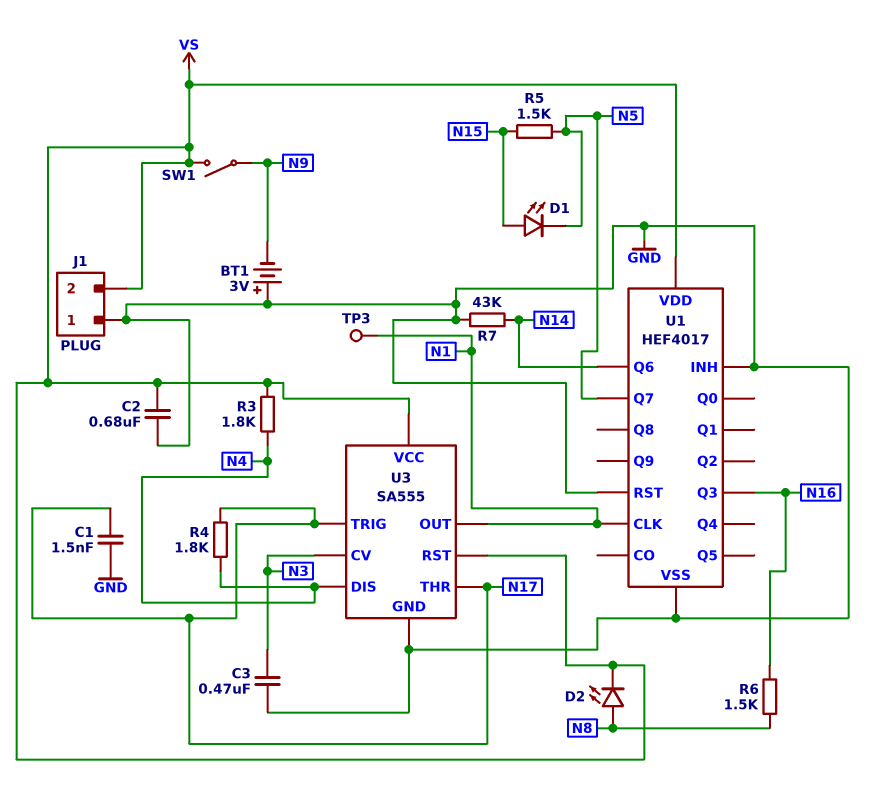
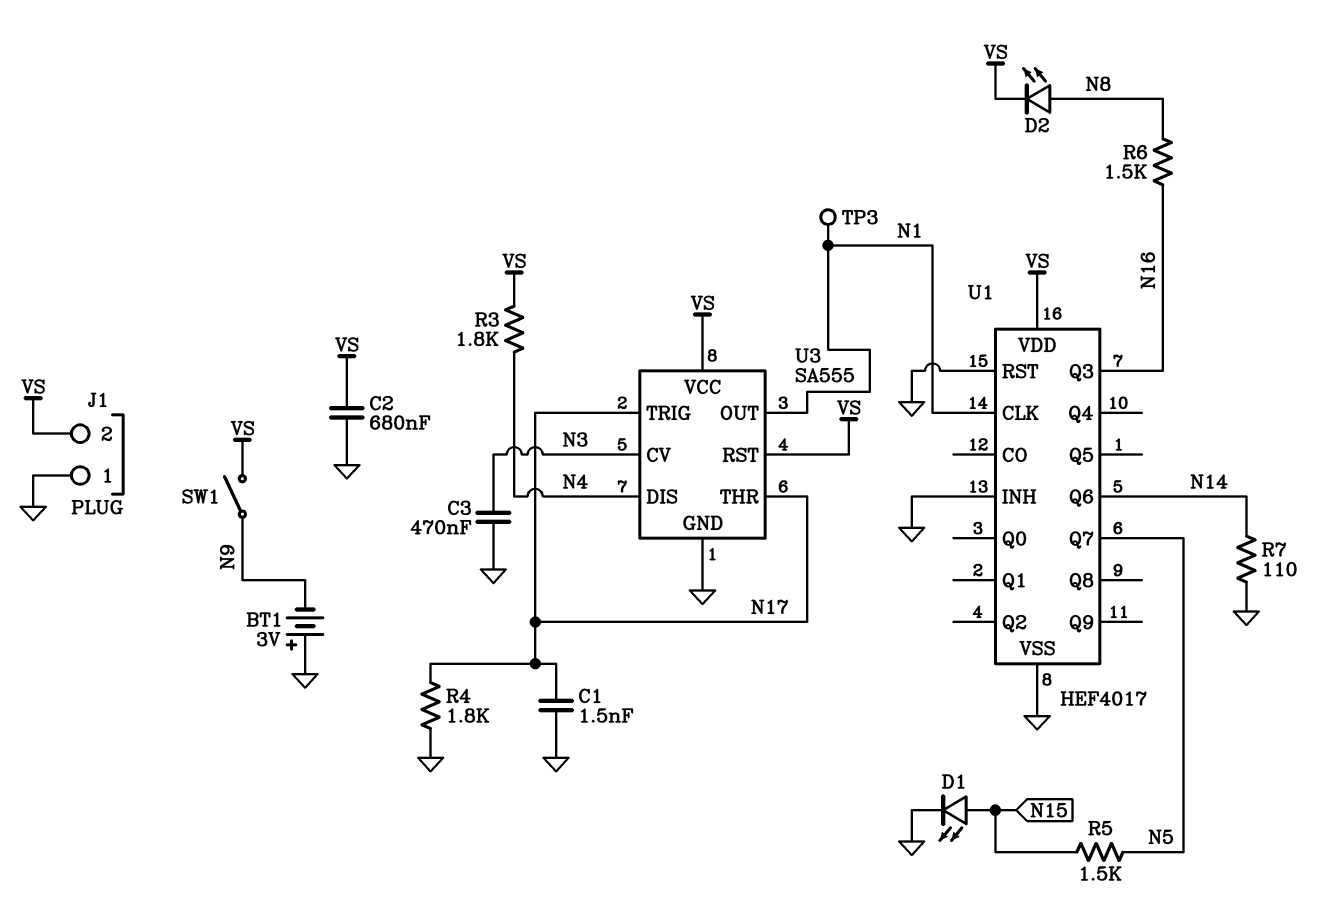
D1: LED (A N15, K N5) -> LED (A N15, K GND)
R4: 1.8k (N4, N17) -> 1.8k (GND, N17)
R7: 43k (GND, N14) -> 110 (GND, N14)

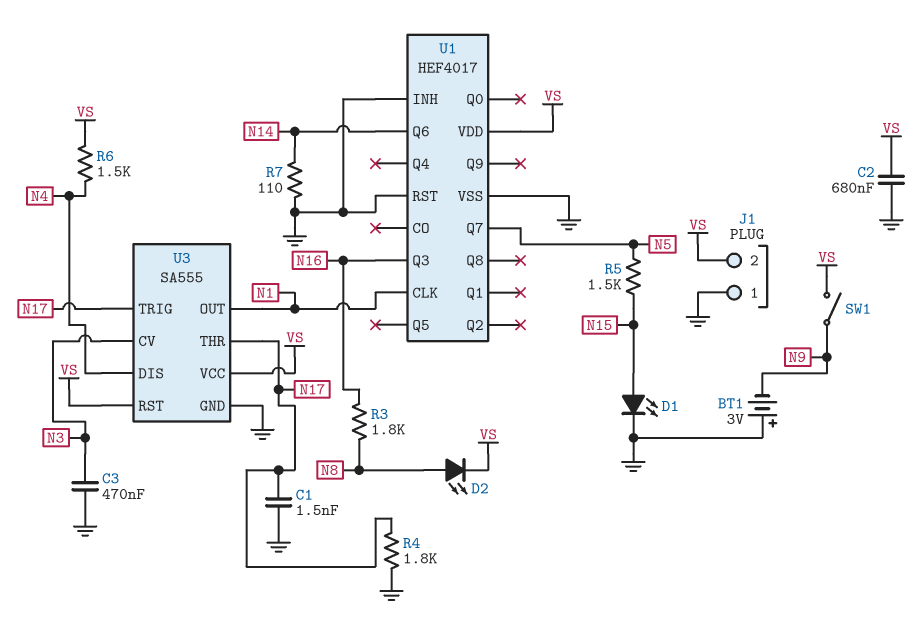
R3: 1.8k (N4, VS) -> 1.8k (N8, N16)
R6: 1.5k (N8, N16) -> 1.5k (N4, VS)
TP3: test point (N1) -> none

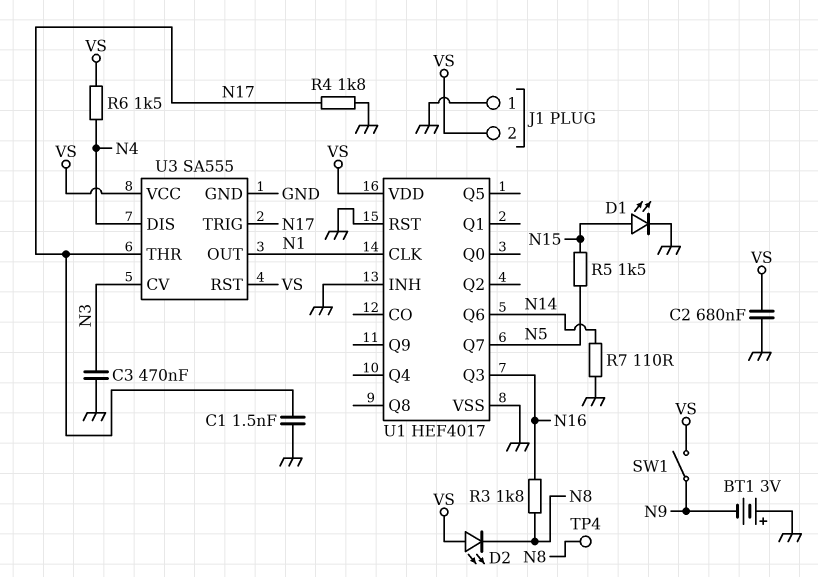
D2: LED (A N8, K VS) -> LED (A VS, K N8)
TP4: none -> test point (N8)

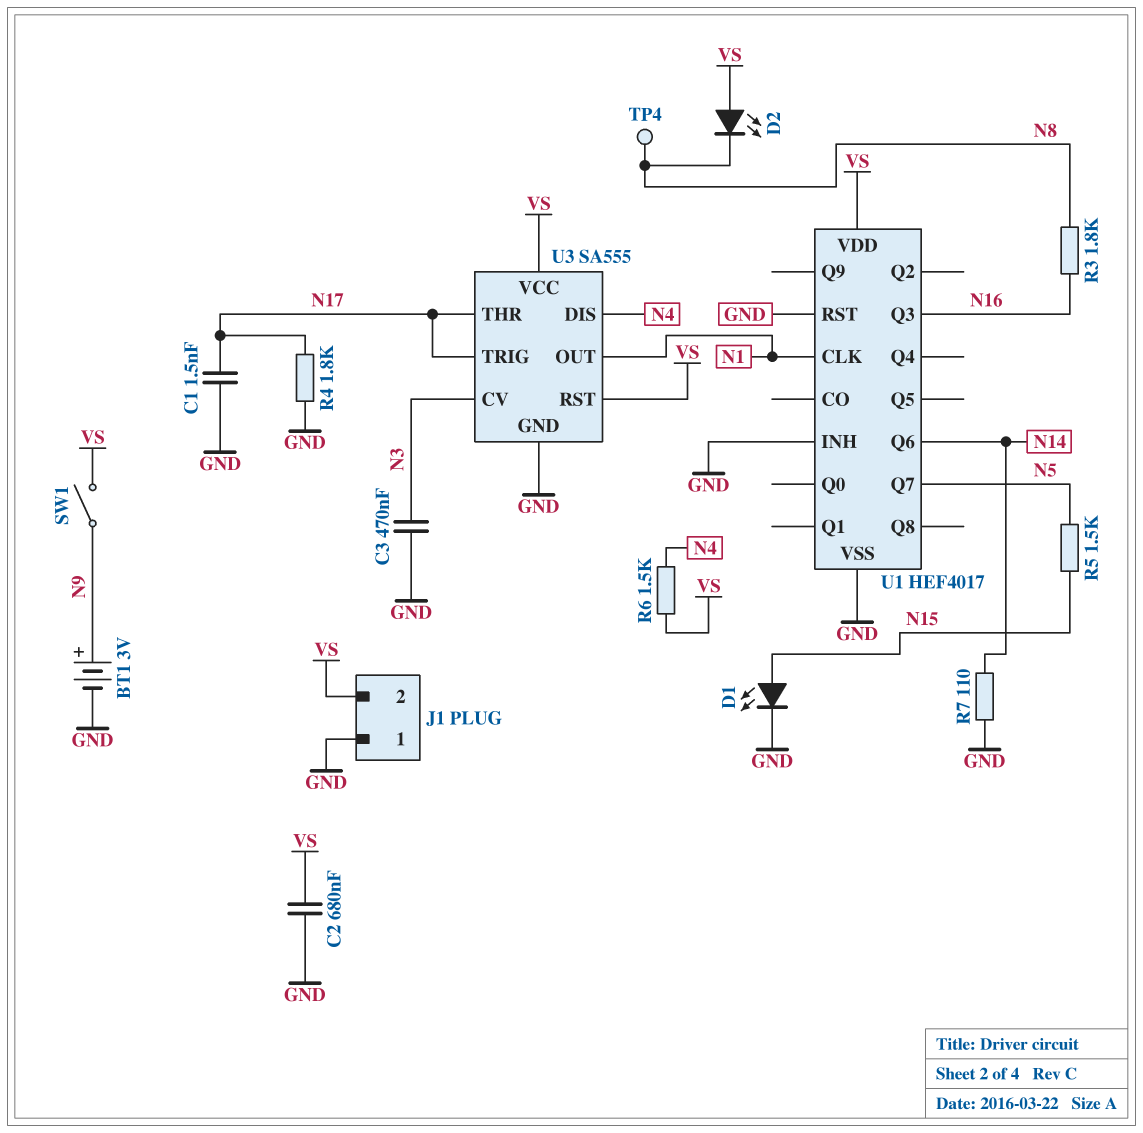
BT1: 3V (plus GND, minus N9) -> 3V (plus N9, minus GND)

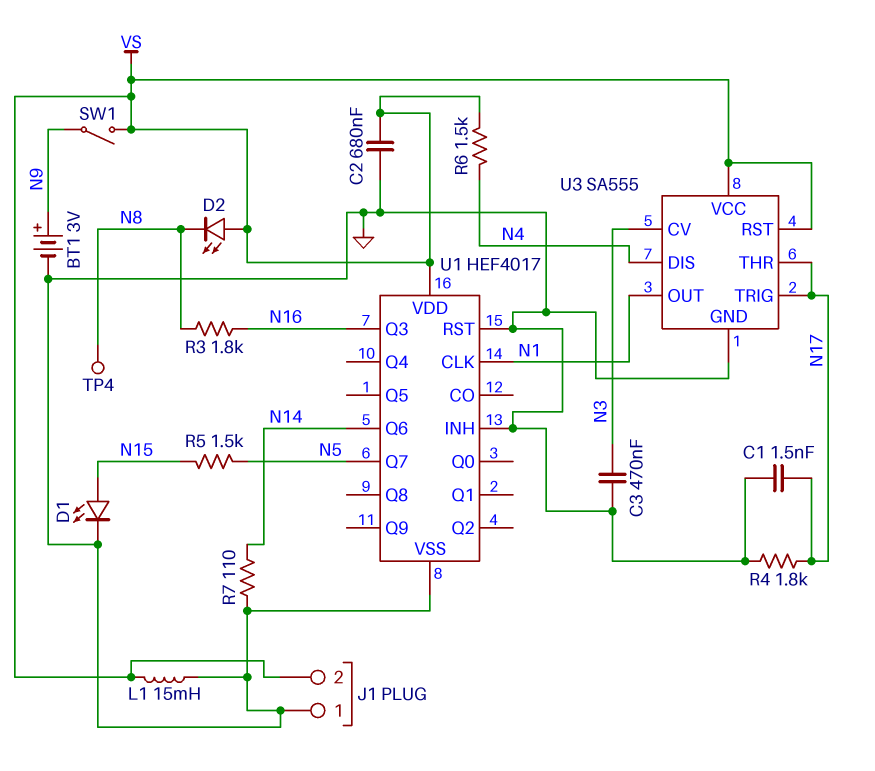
L1: none -> 15mH (GND, VS)

